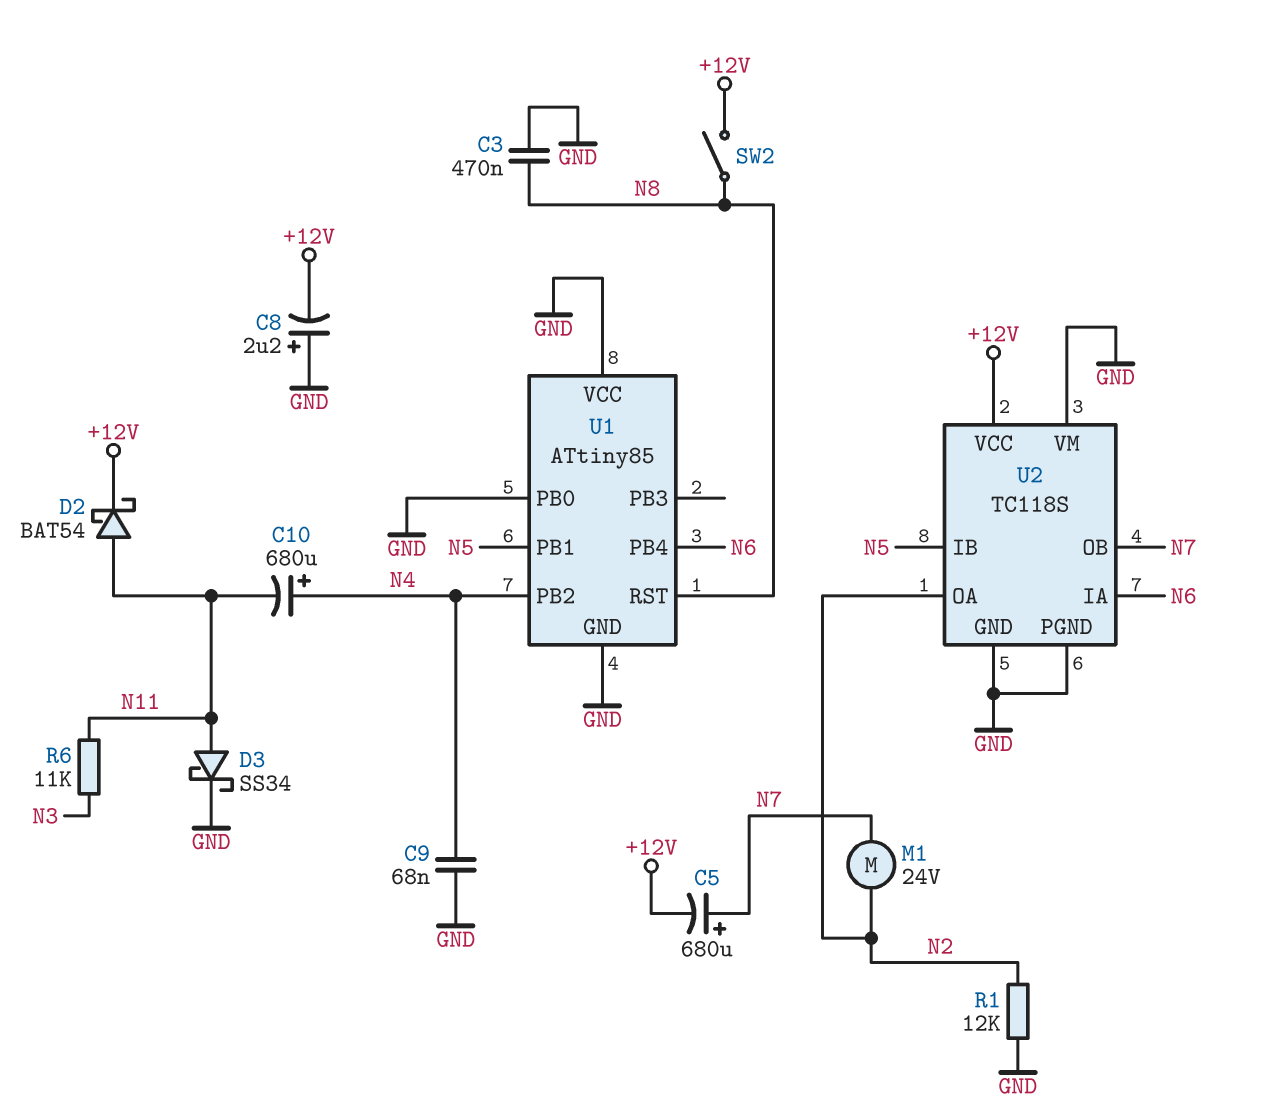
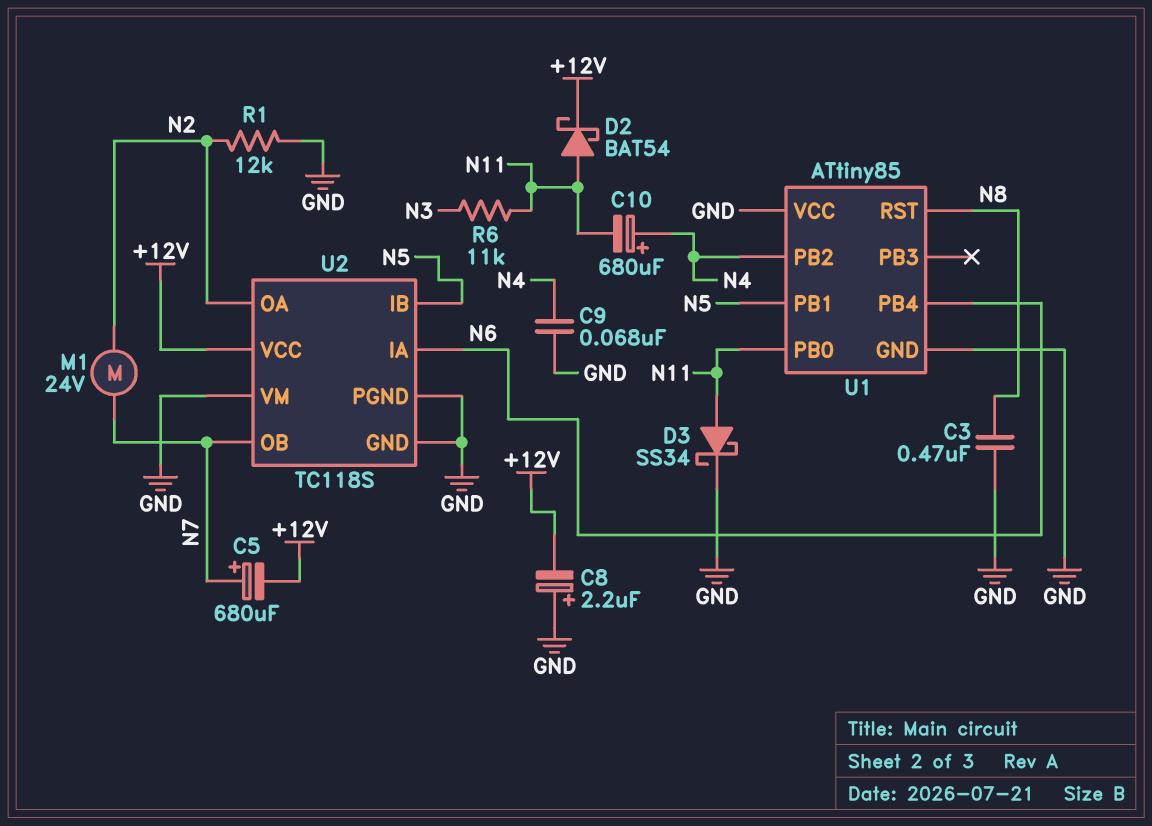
SW2: switch (+12V, N8) -> none
U1 pin PB0: GND -> N11

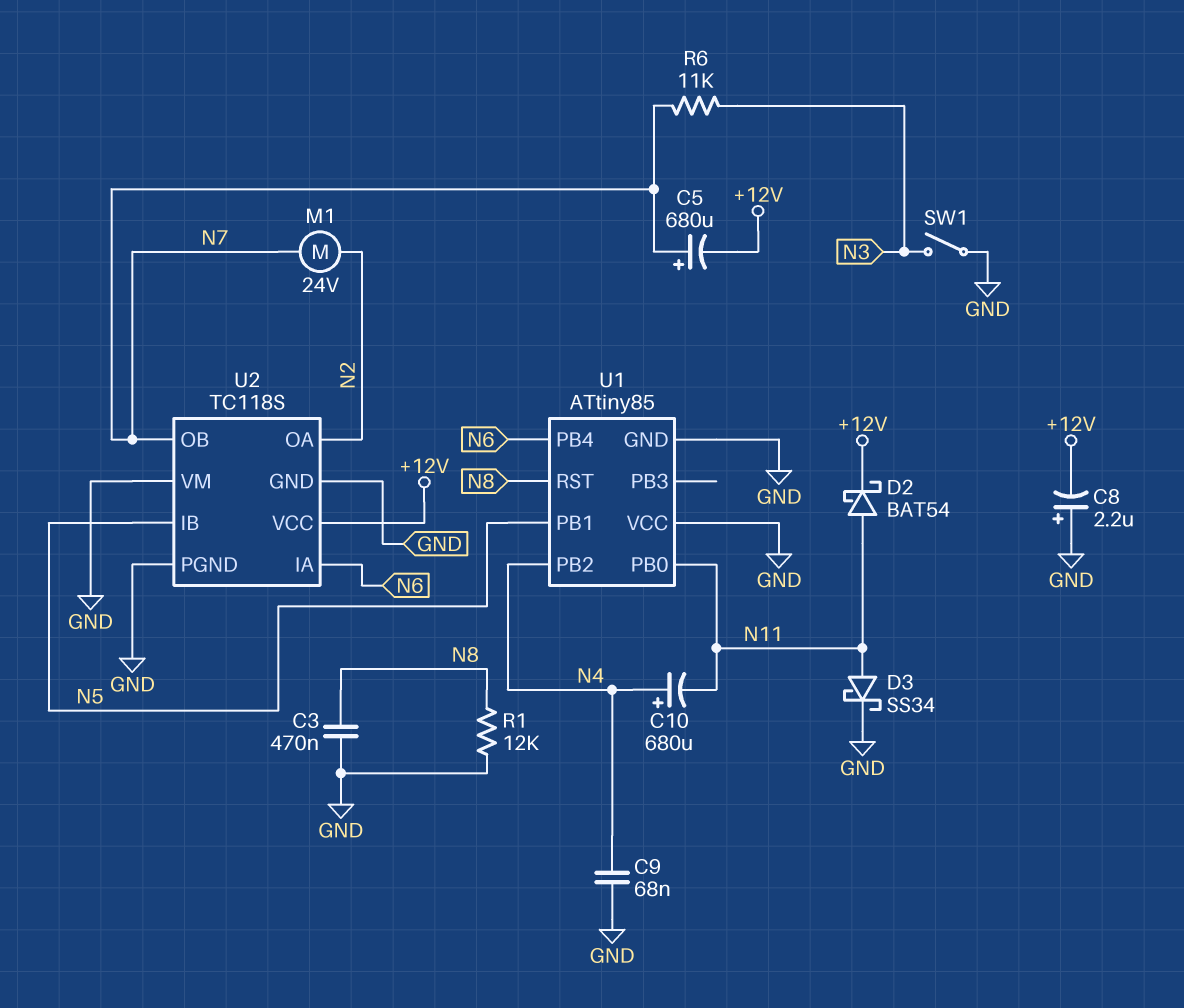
R1: 12k (GND, N2) -> 12k (GND, N8)
R6: 11k (N3, N11) -> 11k (N3, N7)
SW1: none -> switch (GND, N3)

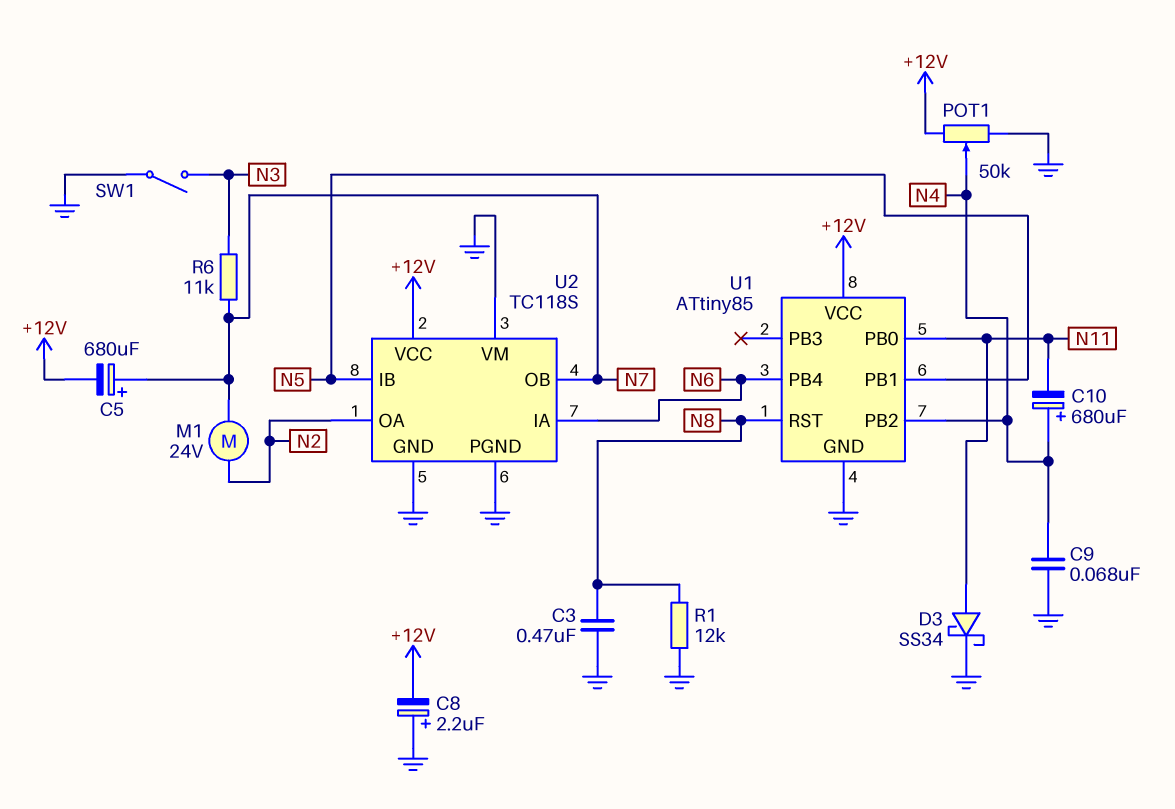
D2: schottky BAT54 (A N11, K +12V) -> none
POT1: none -> 50k (+12V, GND, wiper N4)
U1 pin VCC: GND -> +12V

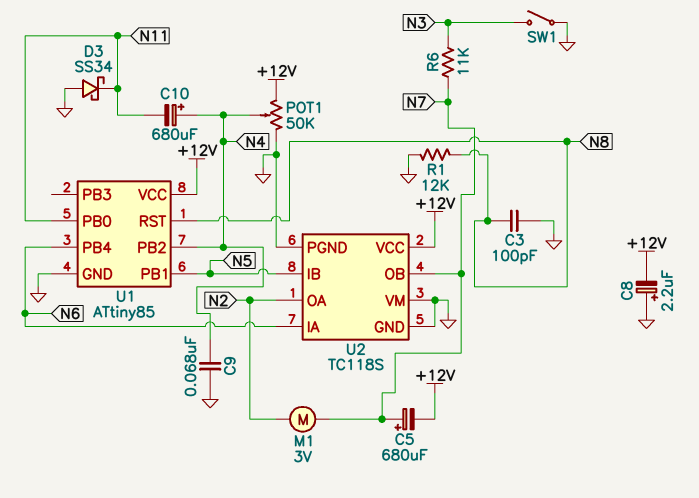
C3: 470nF (GND, N8) -> 100pF (GND, N8)
D3: schottky SS34 (A N11, K GND) -> schottky SS34 (A GND, K N11)
M1: motor 24V (N2, N7) -> motor 3V (N2, N7)

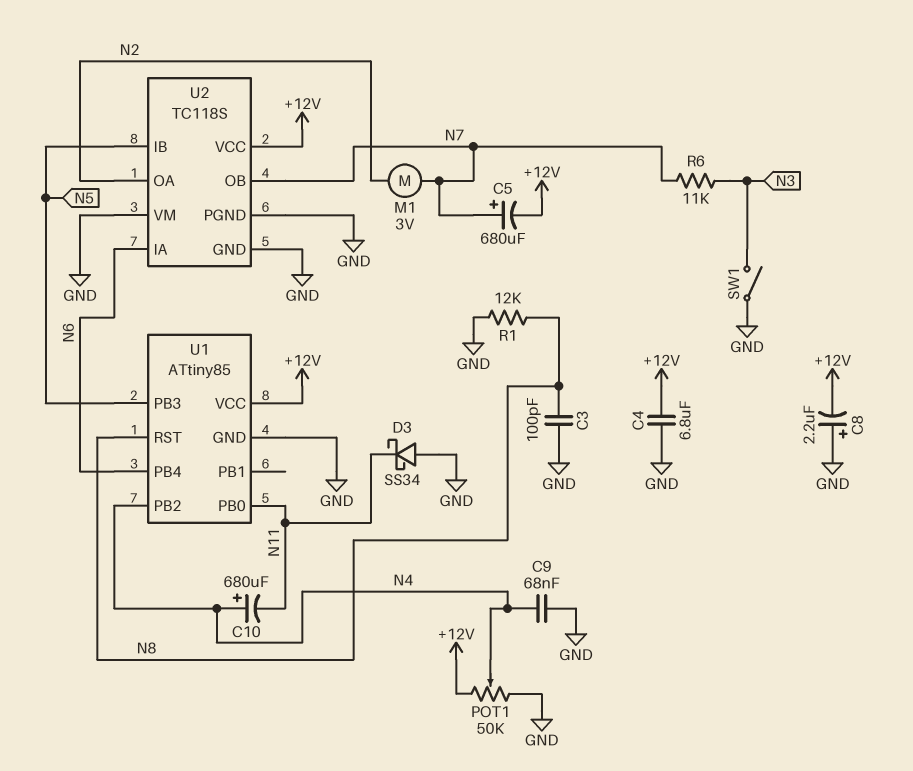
C4: none -> 6.8uF (+12V, GND)
U1 pin PB1: N5 -> none
U1 pin PB3: none -> N5

